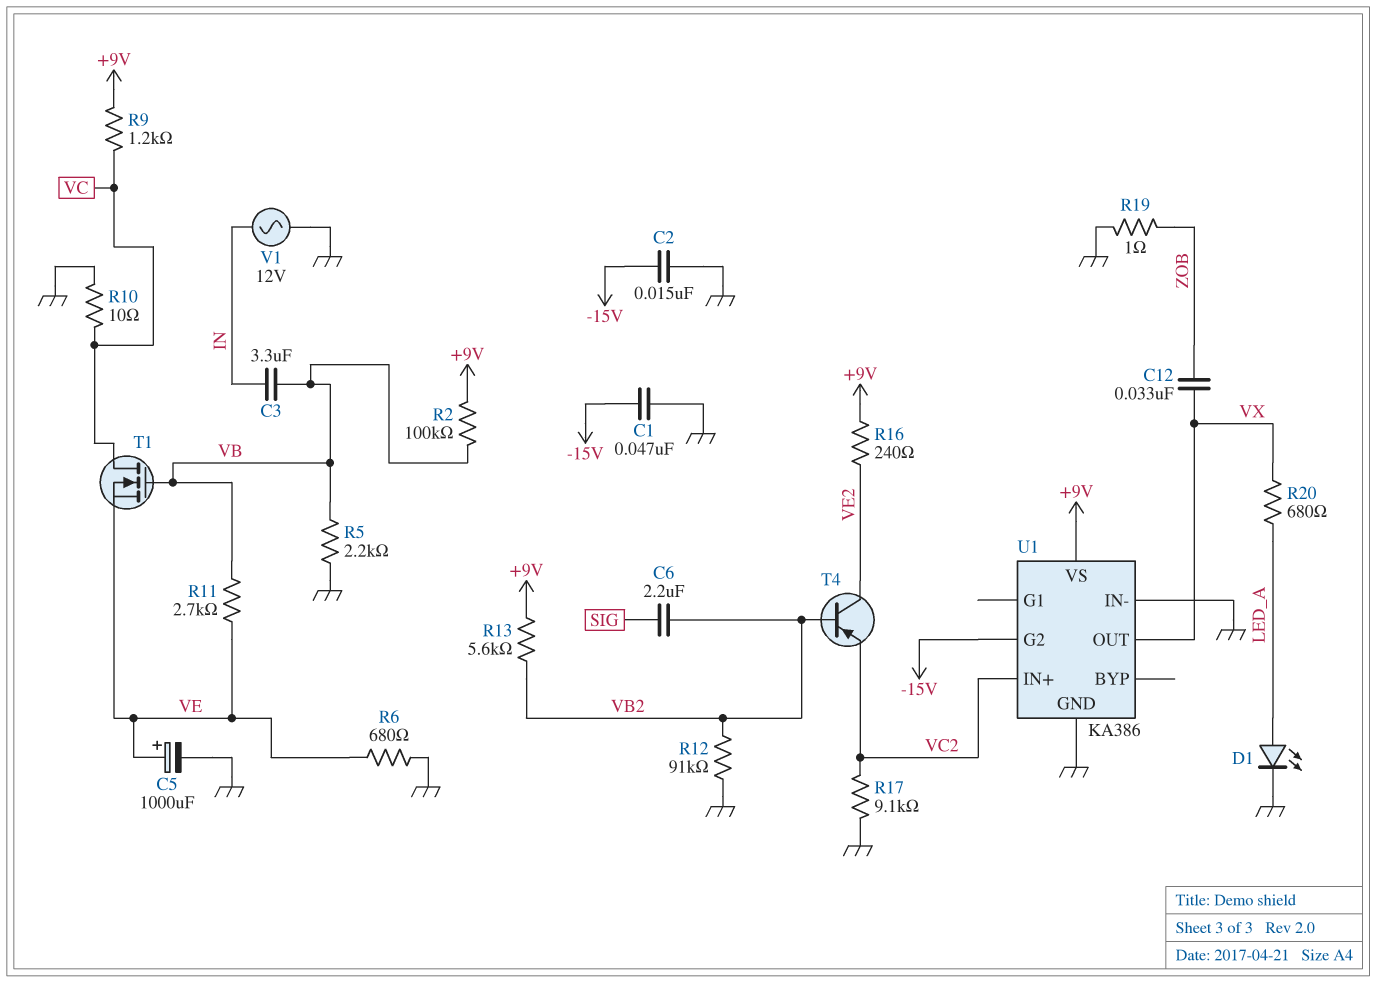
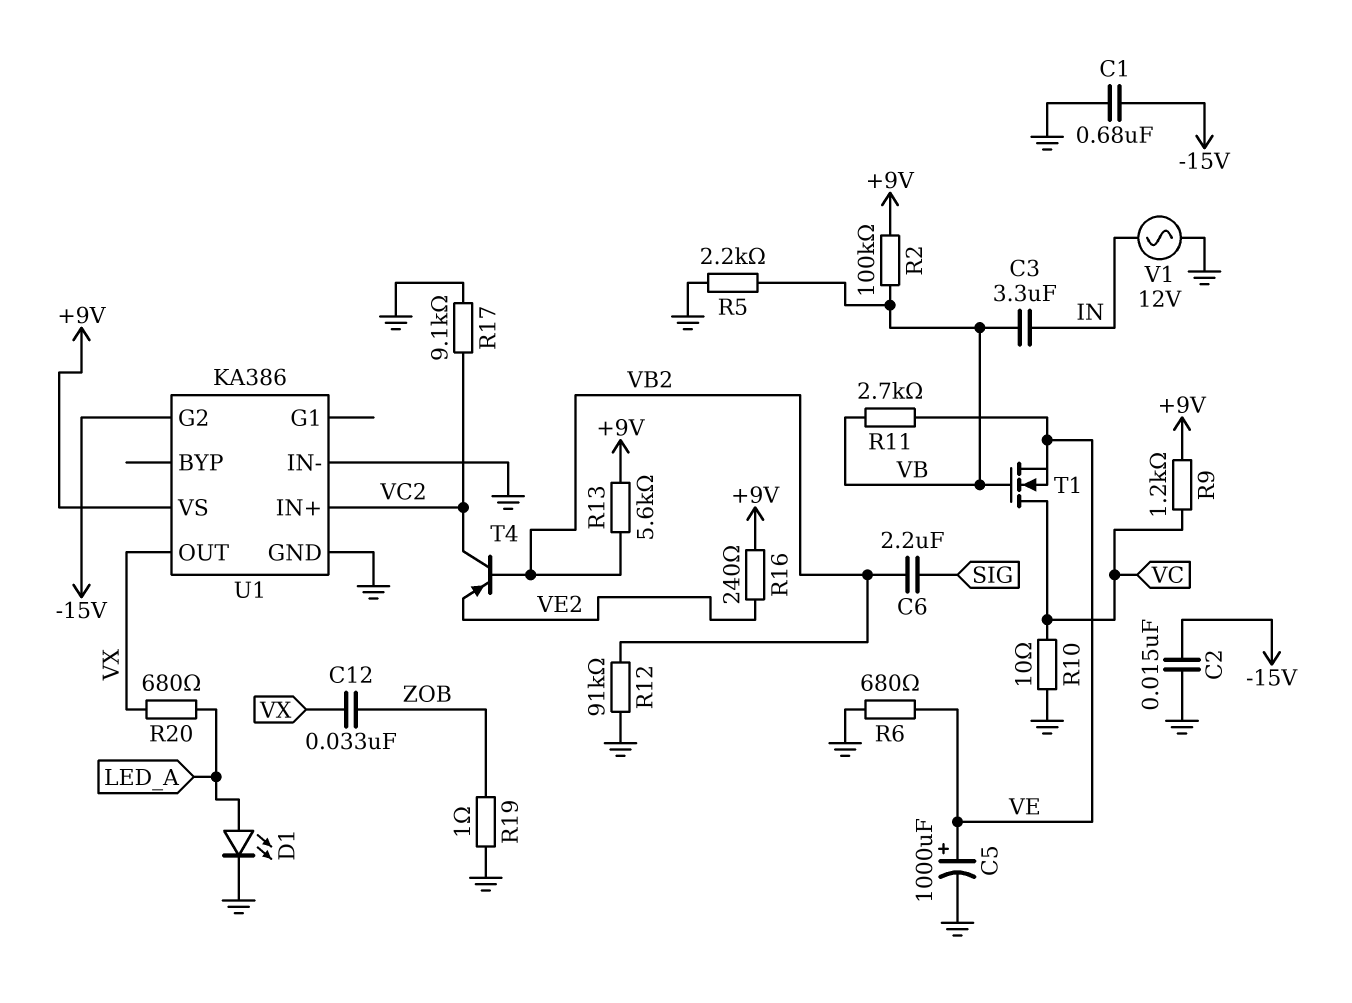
C1: 47nF (-15V, GND) -> 680nF (-15V, GND)
T4: PNP (B VB2, C VE2, E VC2) -> PNP (B VB2, C VC2, E VE2)

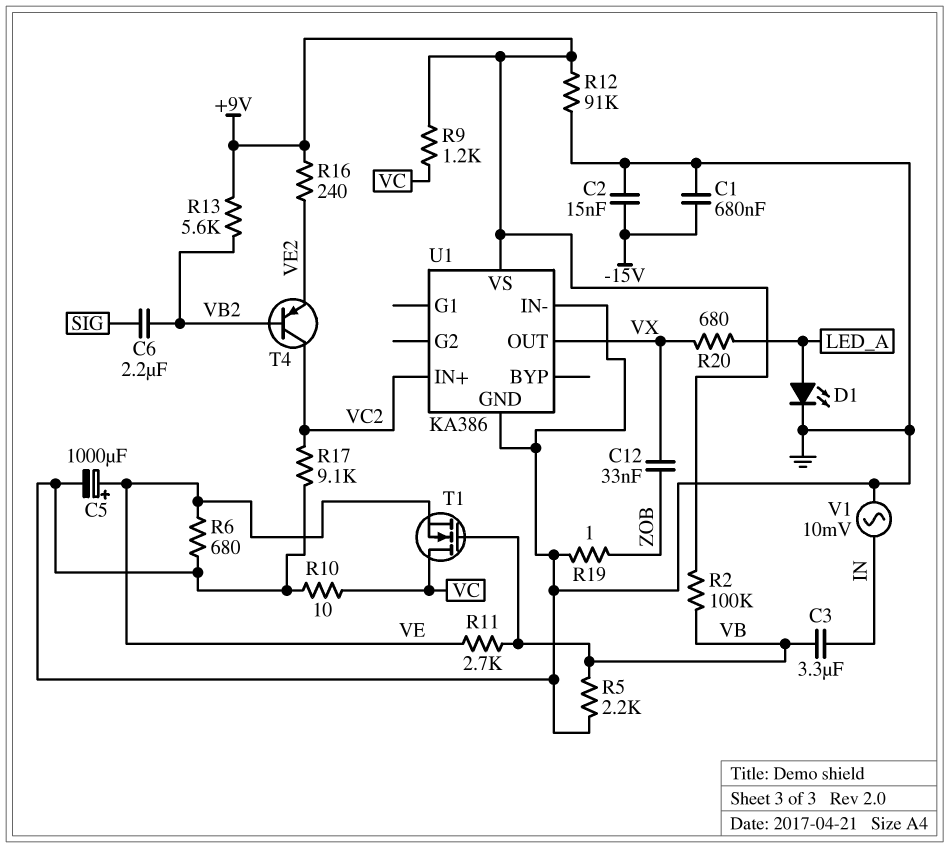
R12: 91k (GND, VB2) -> 91k (+9V, GND)
U1 pin G2: -15V -> none
V1: AC 12V (GND, IN) -> AC 10mV (GND, IN)

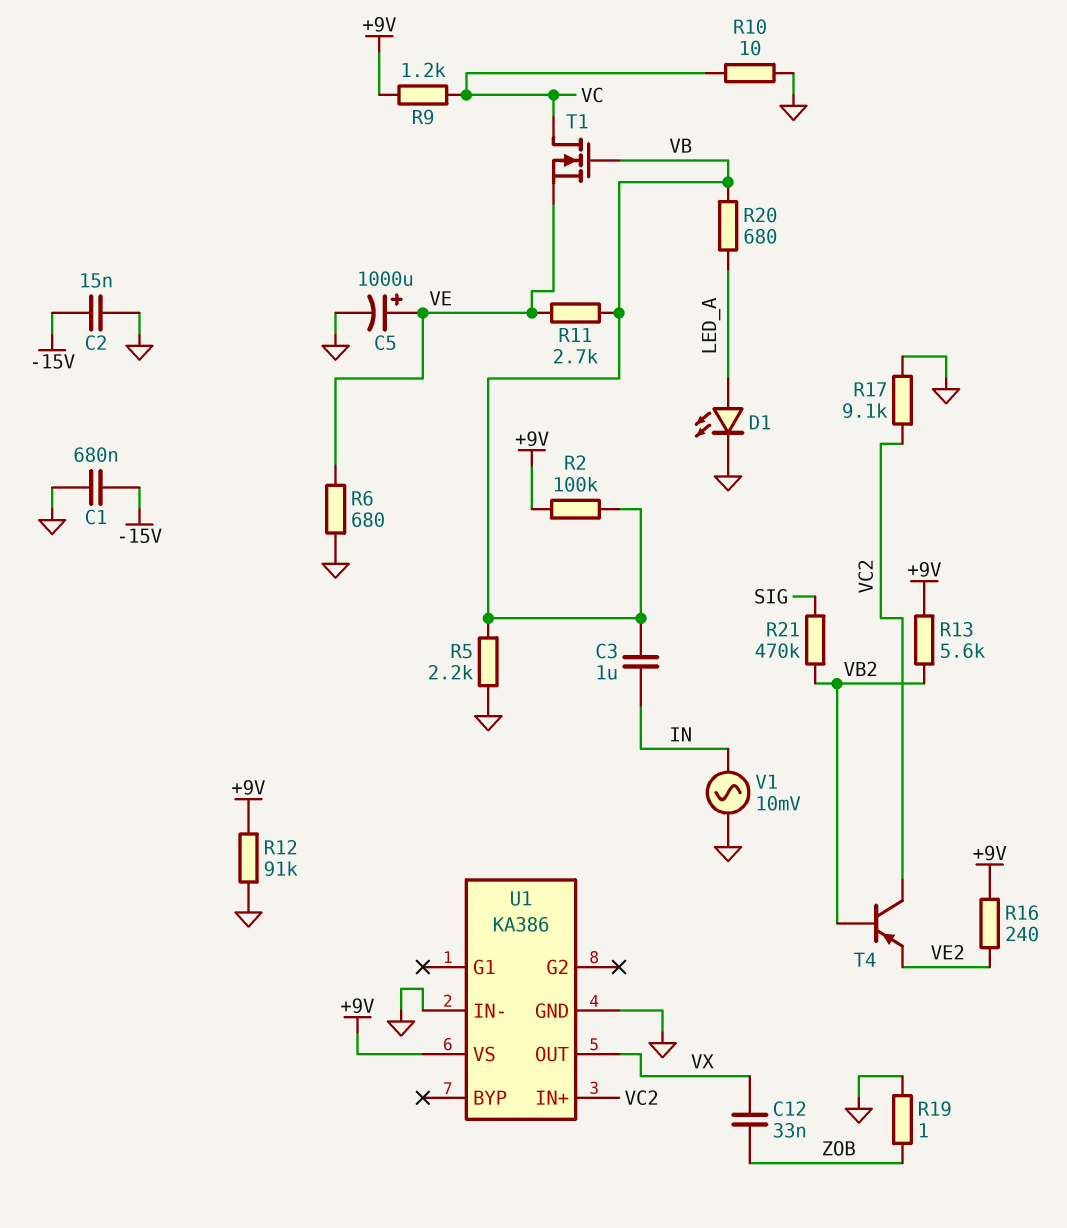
C3: 3.3uF (IN, VB) -> 1uF (IN, VB)
C6: 2.2uF (SIG, VB2) -> none
R20: 680 (LED_A, VX) -> 680 (LED_A, VB)
R21: none -> 470k (SIG, VB2)

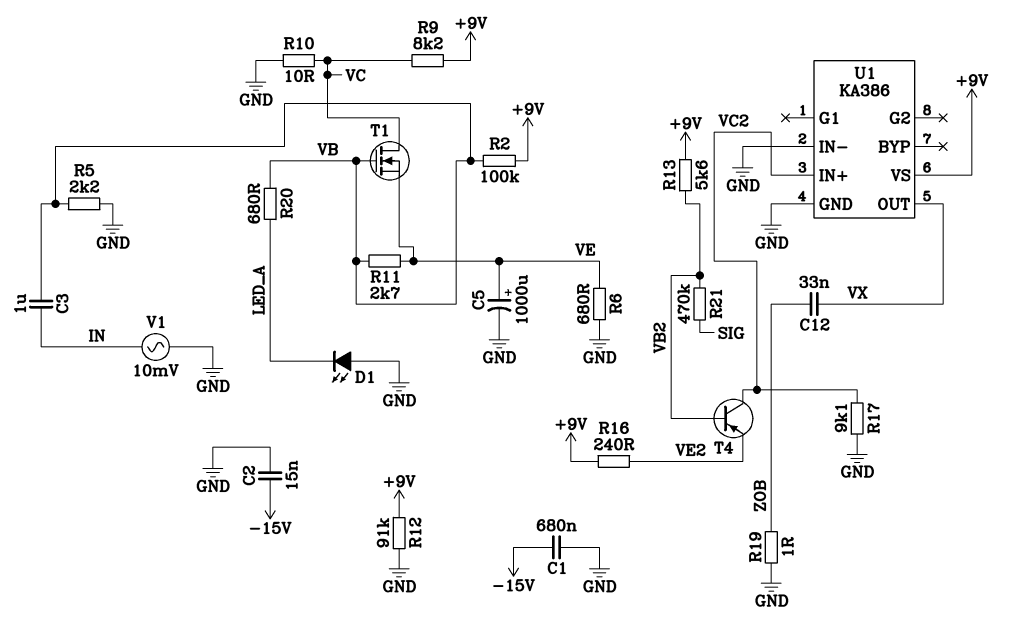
D1: LED (A LED_A, K GND) -> LED (A GND, K LED_A)
R9: 1.2k (+9V, VC) -> 8.2k (+9V, VC)

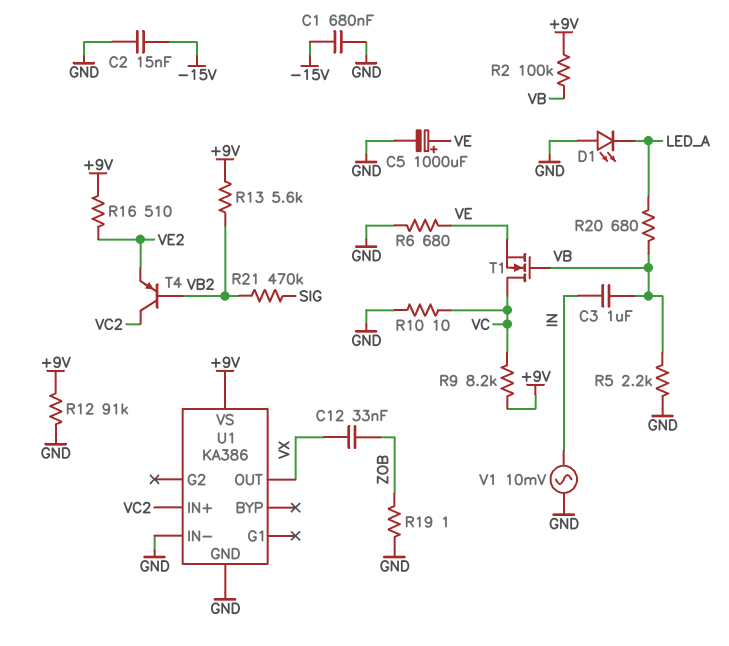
R11: 2.7k (VB, VE) -> none
R16: 240 (+9V, VE2) -> 510 (+9V, VE2)
R17: 9.1k (GND, VC2) -> none

